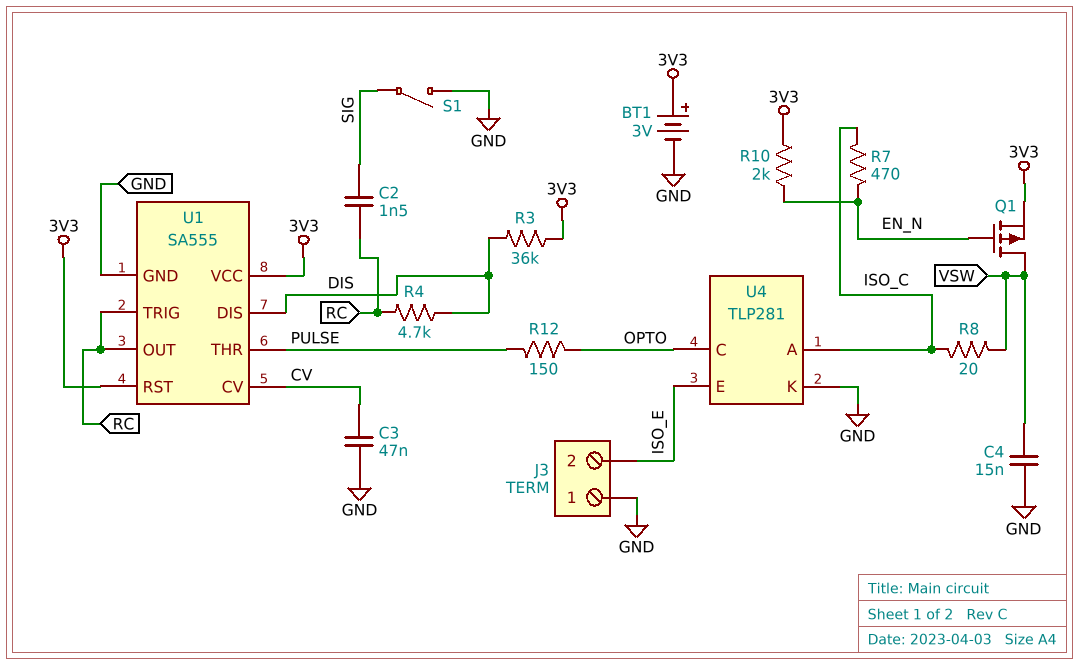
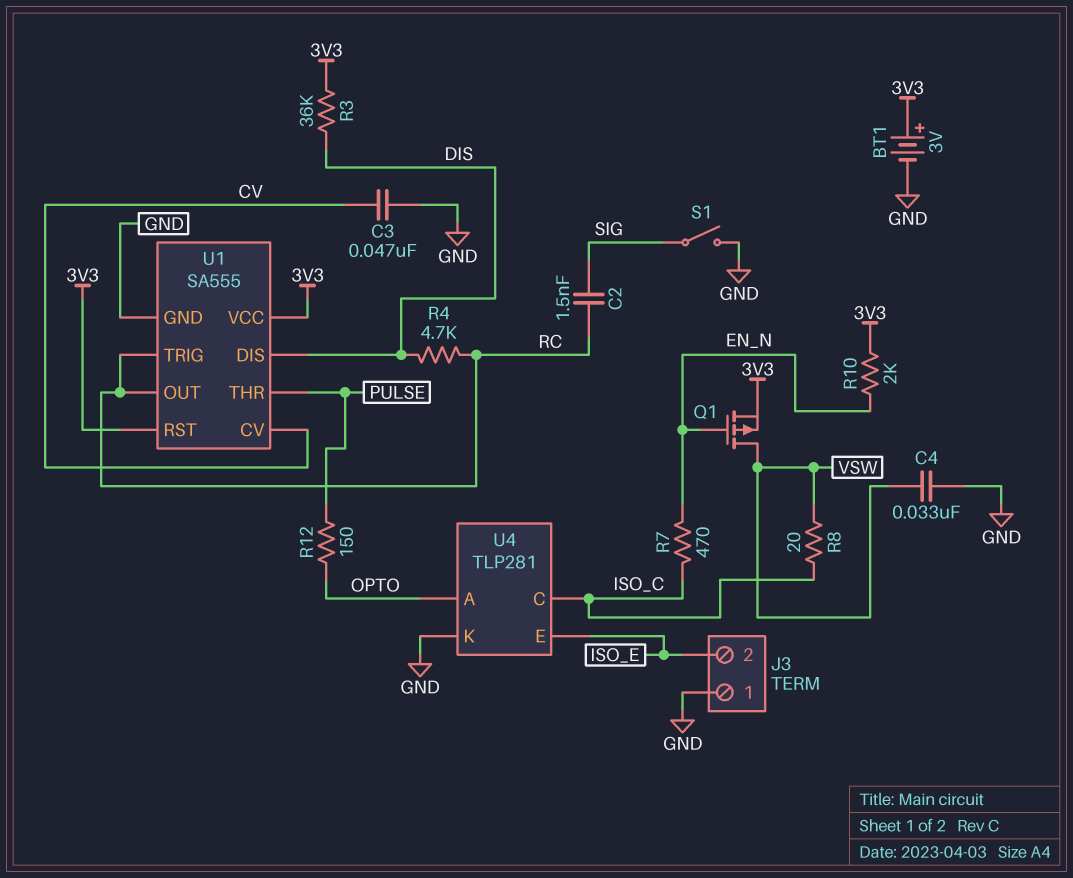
C4: 15nF (GND, VSW) -> 33nF (GND, VSW)
U4 pin A: ISO_C -> OPTO
U4 pin C: OPTO -> ISO_C

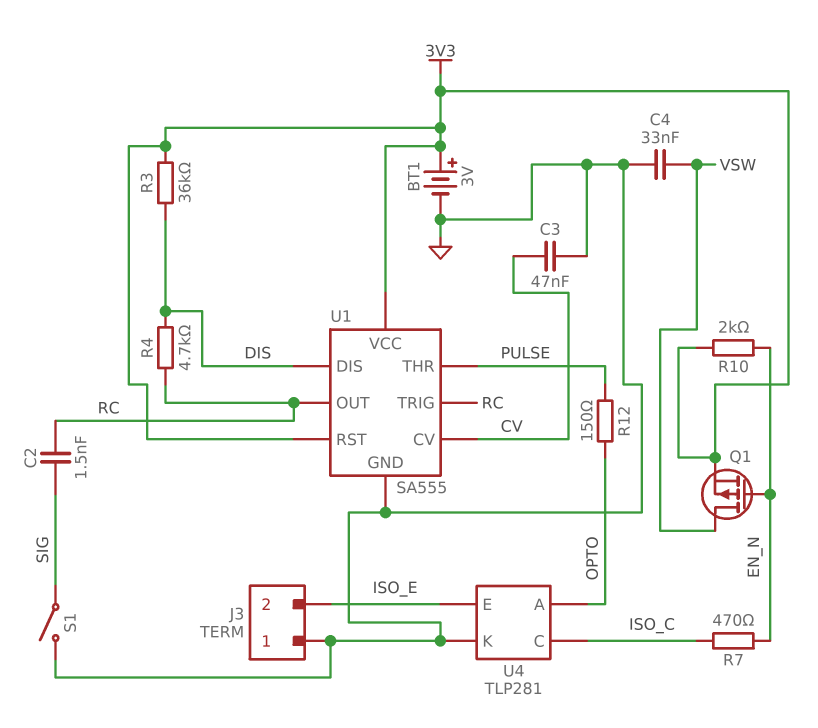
R8: 20 (ISO_C, VSW) -> none

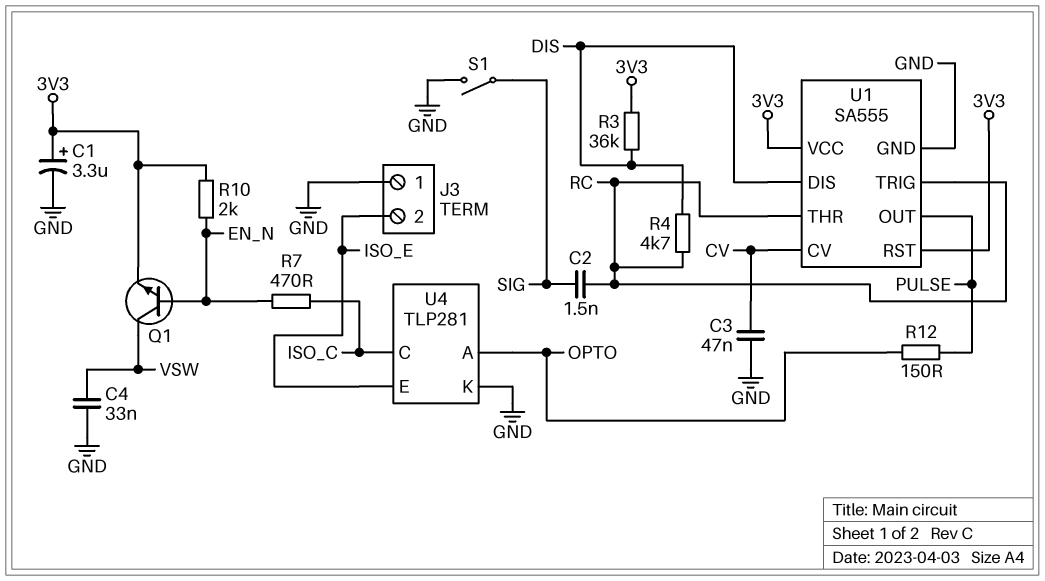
BT1: 3V (plus 3V3, minus GND) -> none
C1: none -> 3.3uF (plus 3V3, minus GND)
Q1: PMOS (G EN_N, D VSW, S 3V3) -> NPN (B EN_N, C VSW, E 3V3)
U1 pin OUT: RC -> PULSE
U1 pin THR: PULSE -> RC

